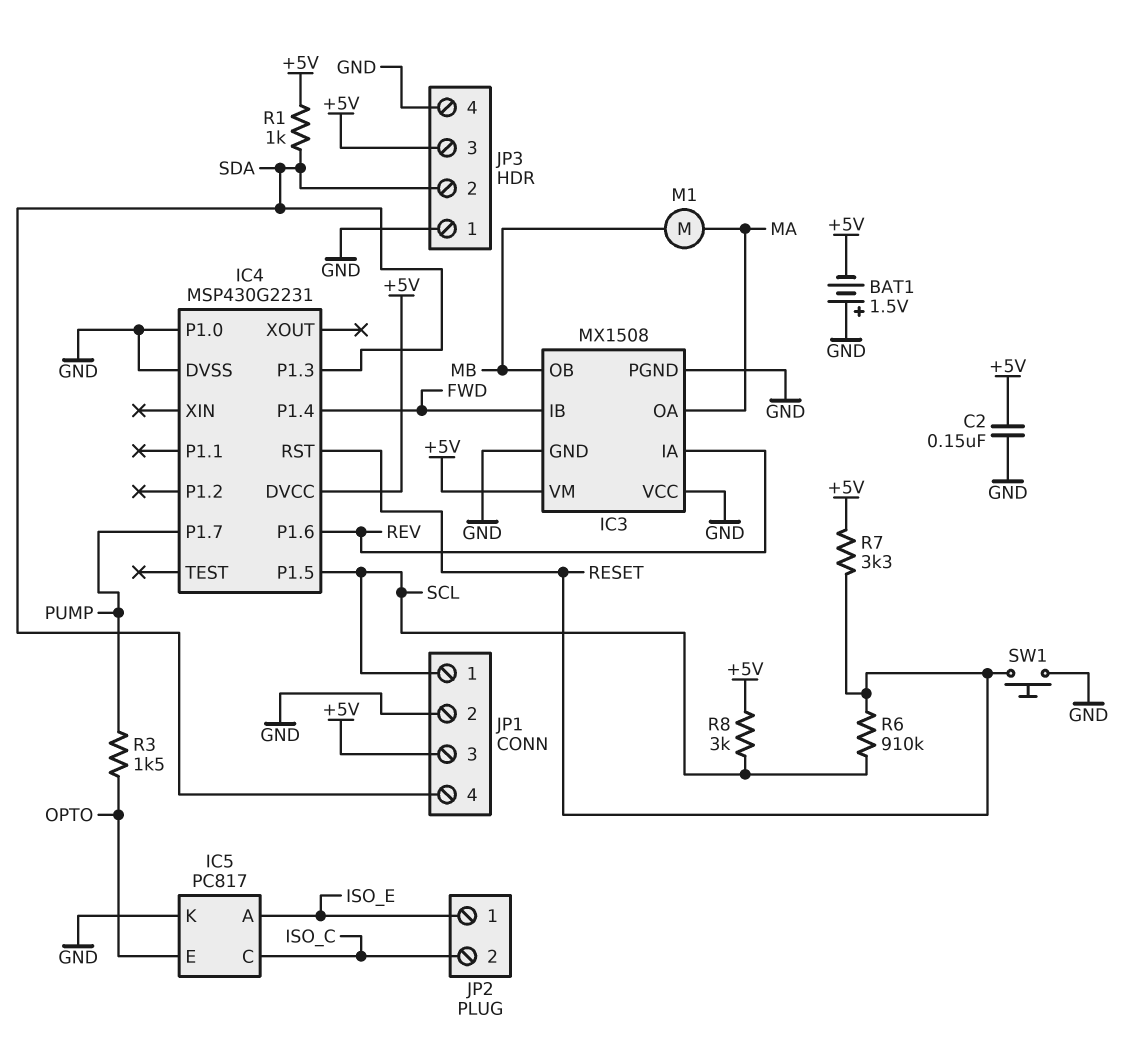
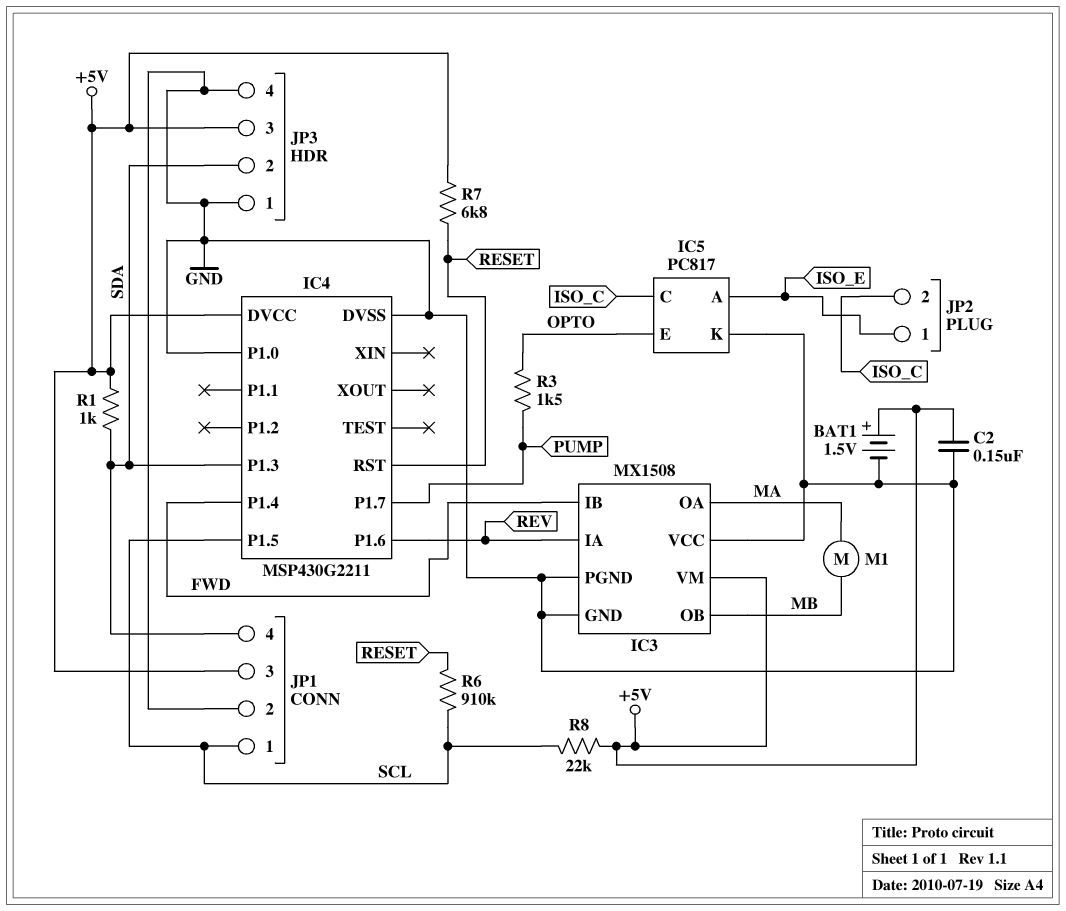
BAT1: 1.5V (plus GND, minus +5V) -> 1.5V (plus +5V, minus GND)
IC4: MSP430G2231 -> MSP430G2211
R7: 3.3k (+5V, RESET) -> 6.8k (+5V, RESET)
R8: 3k (+5V, SCL) -> 22k (+5V, SCL)
SW1: button (GND, RESET) -> none

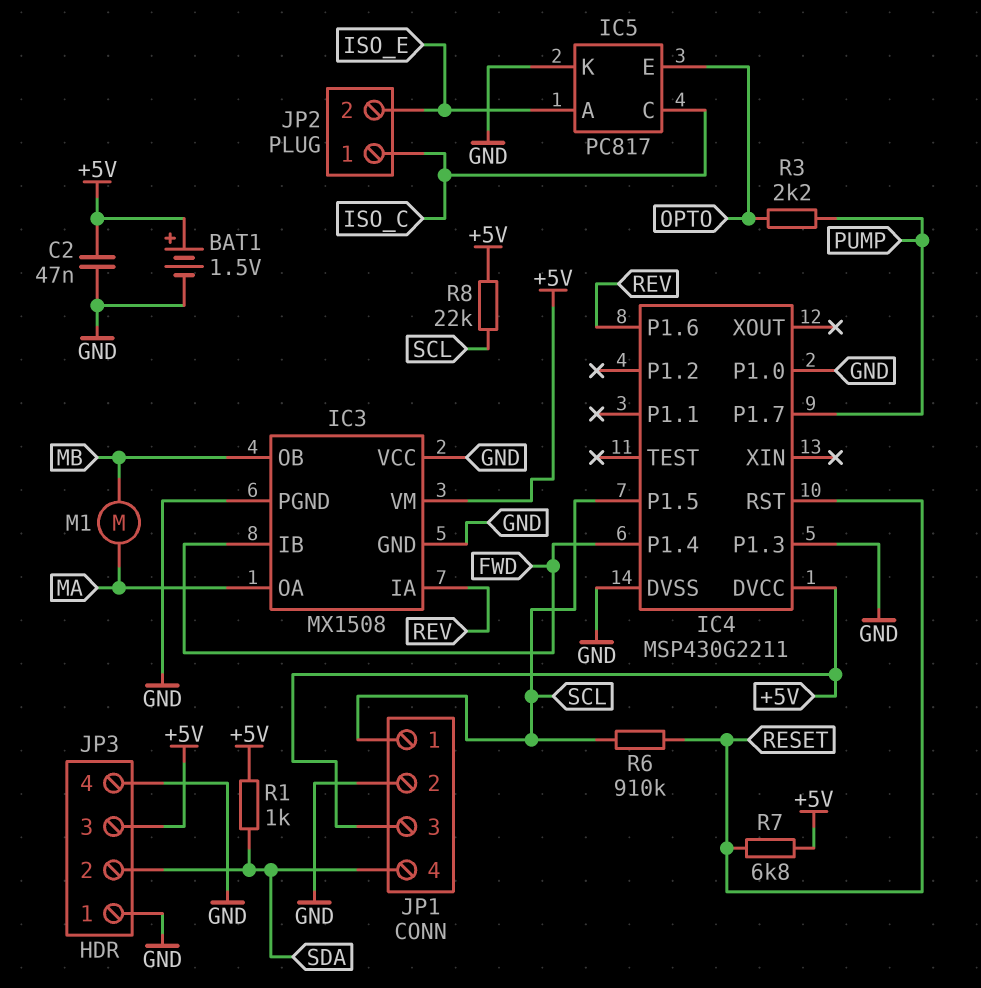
C2: 150nF (+5V, GND) -> 47nF (+5V, GND)
IC4 pin P1.3: SDA -> GND
JP2 pin 1: ISO_E -> ISO_C
JP2 pin 2: ISO_C -> ISO_E
R3: 1.5k (OPTO, PUMP) -> 2.2k (OPTO, PUMP)

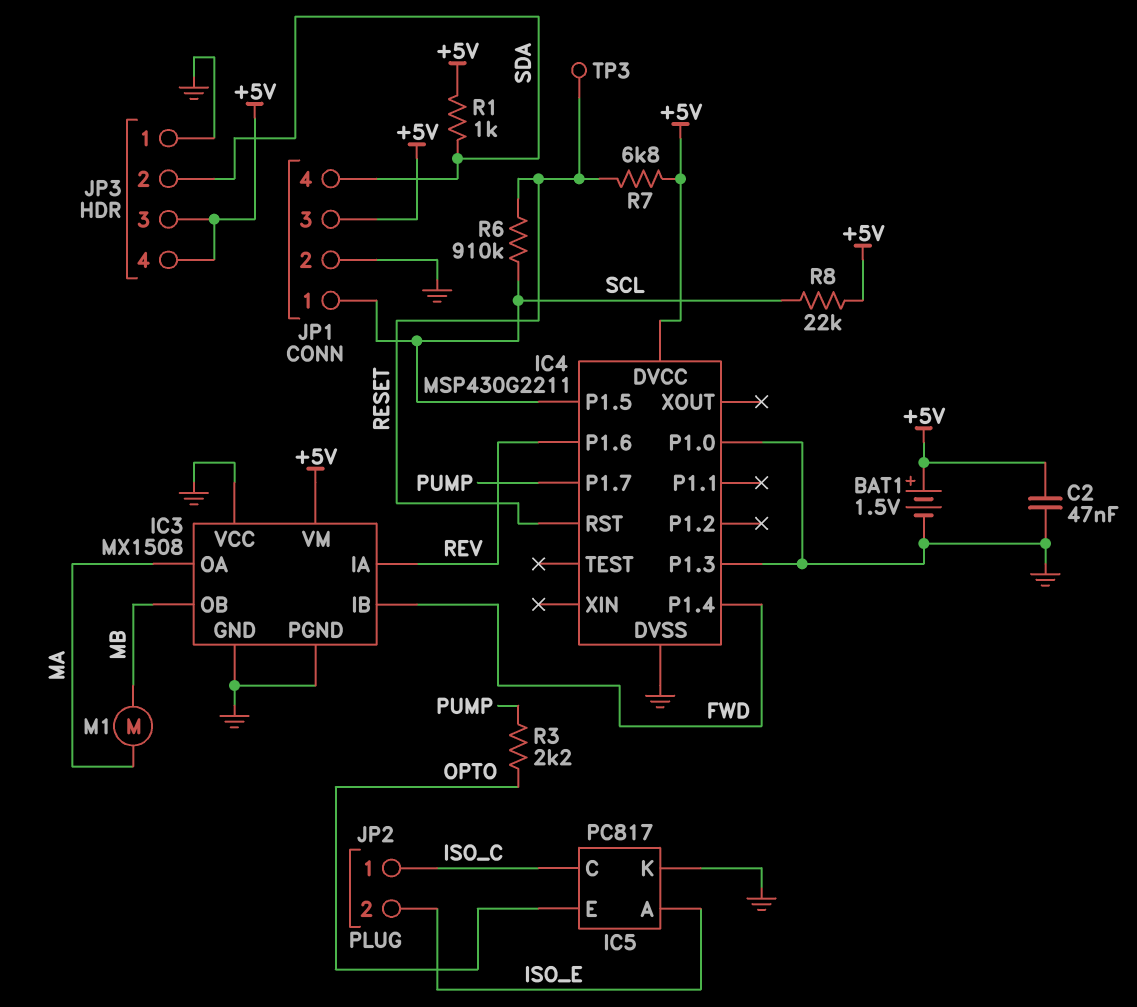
JP3 pin 4: GND -> +5V
TP3: none -> test point (RESET)

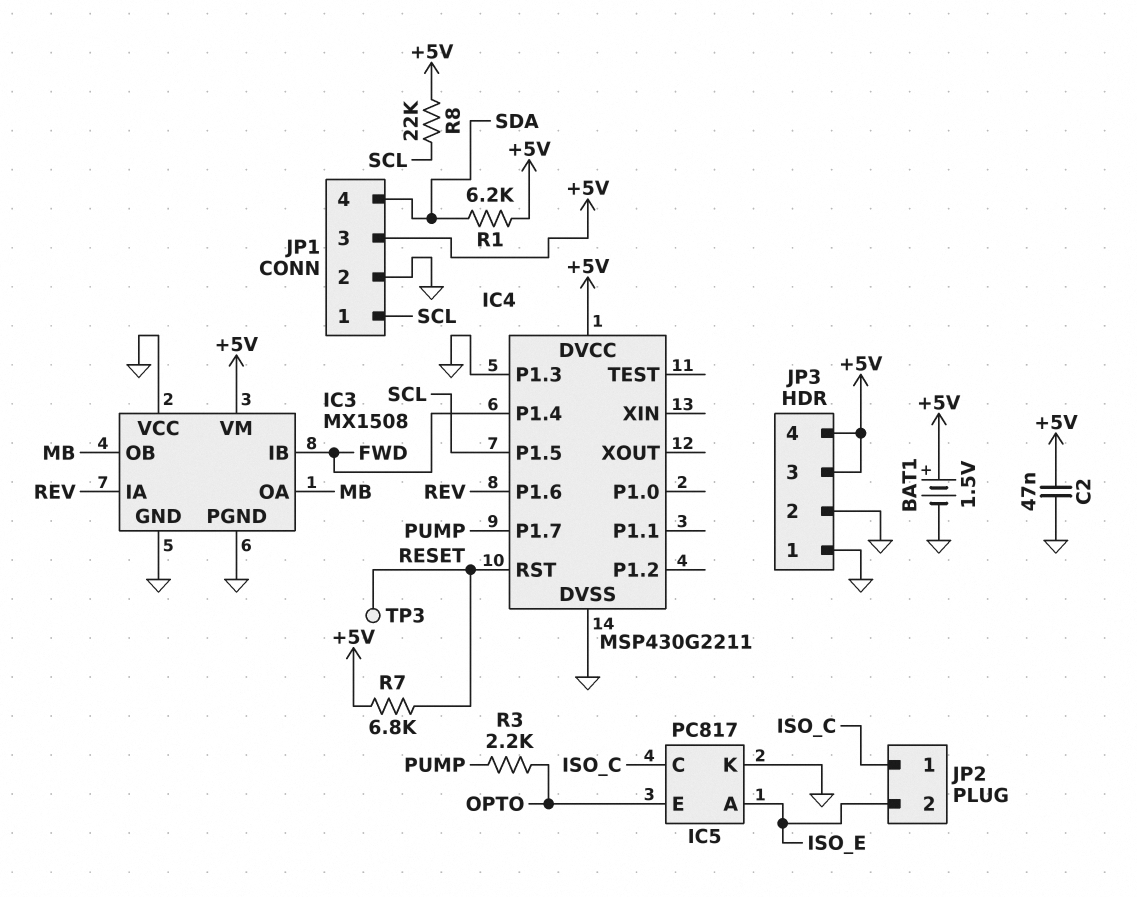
IC3 pin OA: MA -> MB
IC4 pin P1.0: GND -> none
JP3 pin 2: SDA -> GND
M1: motor (MA, MB) -> none
R1: 1k (+5V, SDA) -> 6.2k (+5V, SDA)
R6: 910k (RESET, SCL) -> none

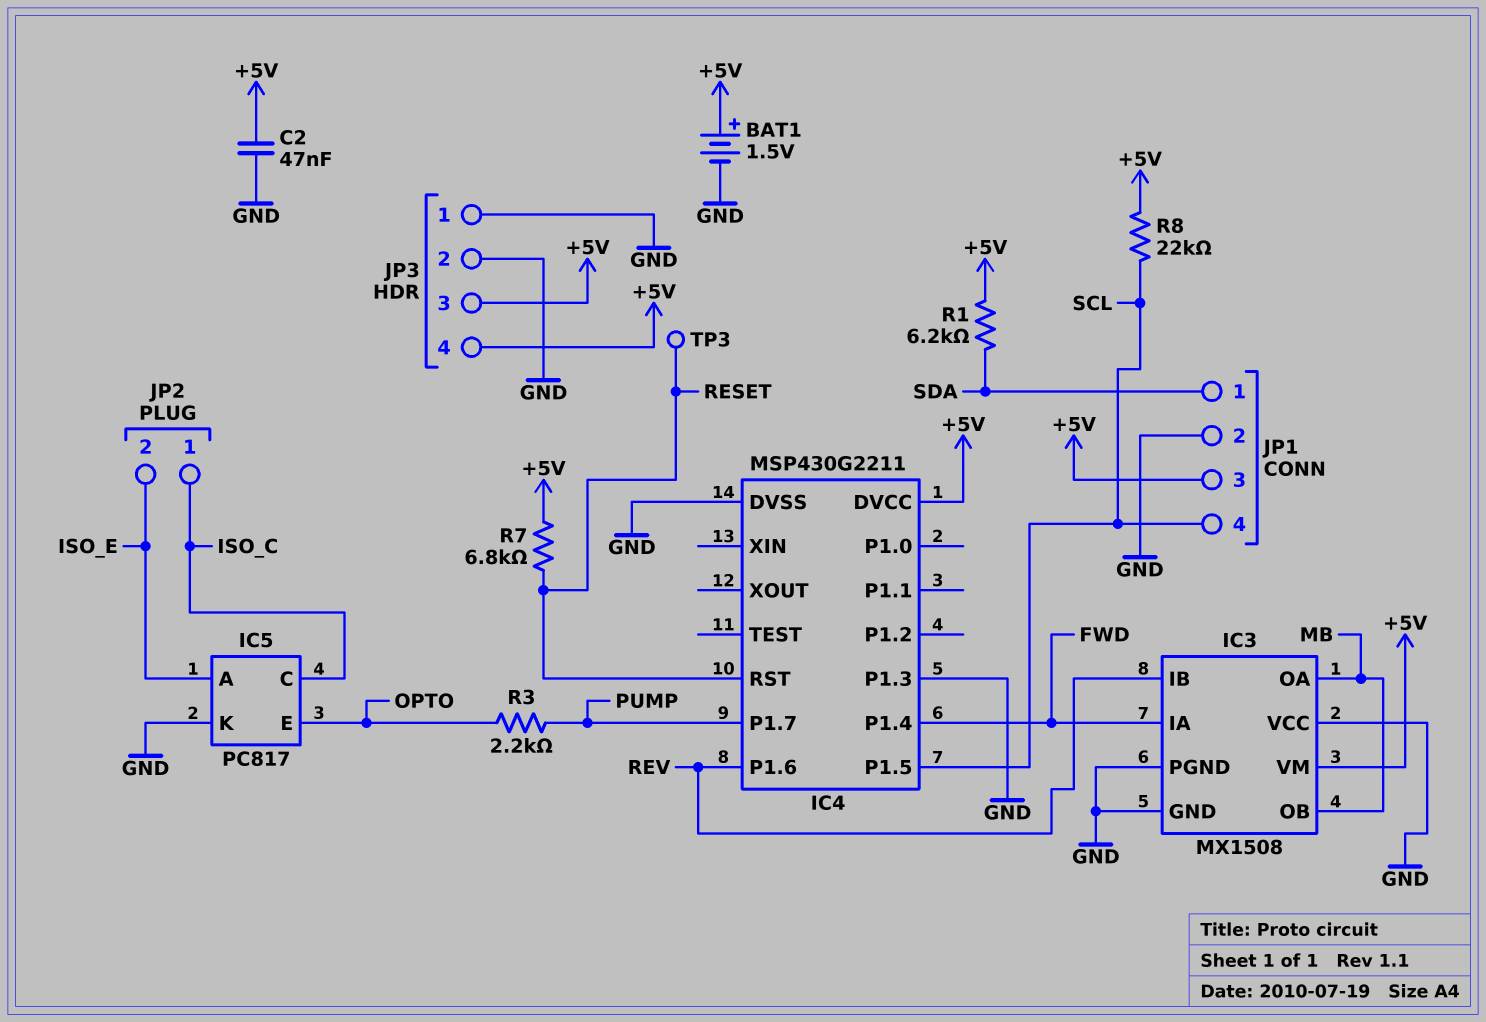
IC3 pin IA: REV -> FWD
IC3 pin IB: FWD -> REV
JP1 pin 1: SCL -> SDA
JP1 pin 4: SDA -> SCL

